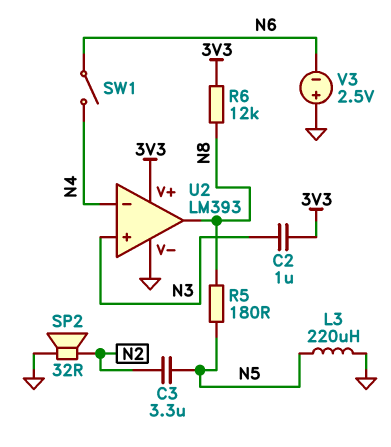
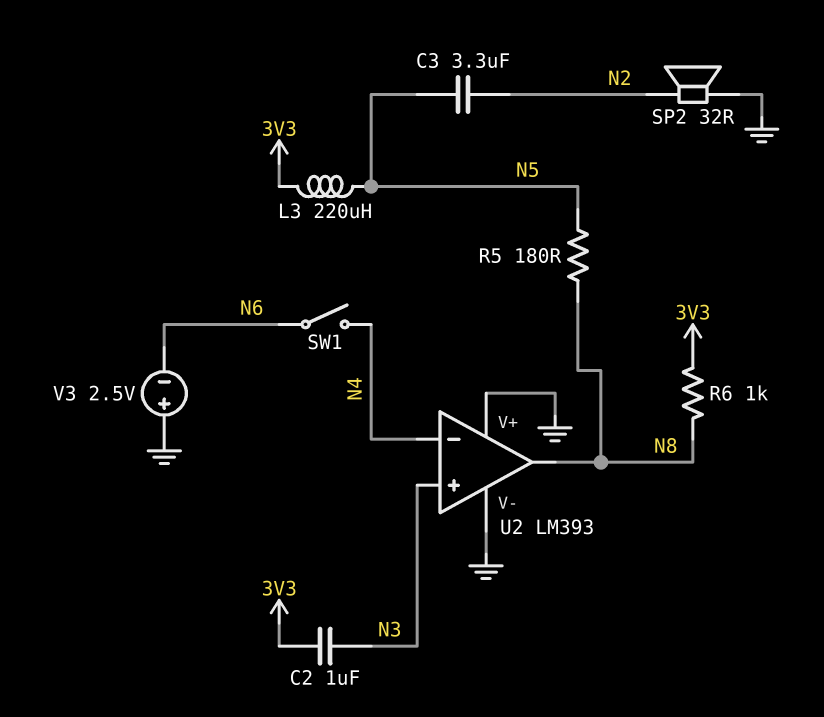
L3: 220uH (GND, N5) -> 220uH (3V3, N5)
R6: 12k (3V3, N8) -> 1k (3V3, N8)
U2 pin V+: 3V3 -> GND

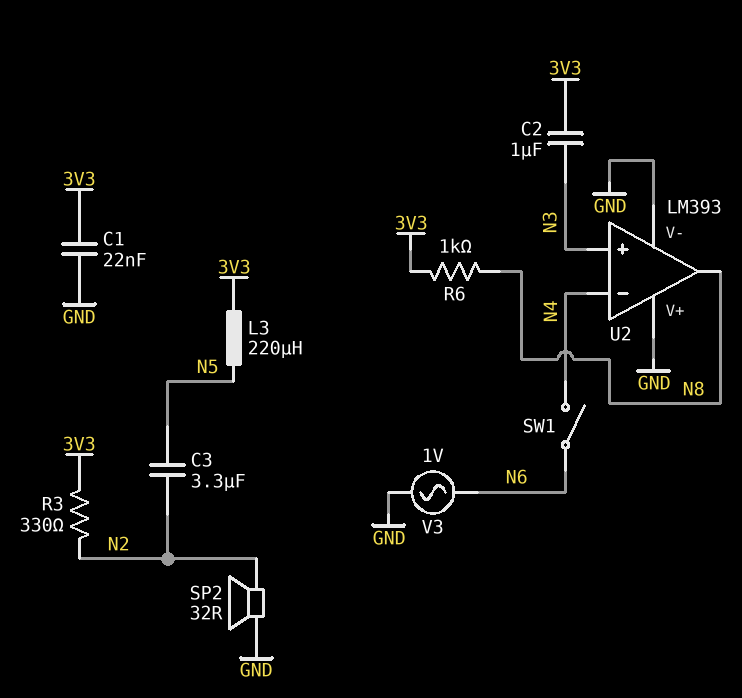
C1: none -> 22nF (3V3, GND)
R3: none -> 330 (3V3, N2)
R5: 180 (N5, N8) -> none
V3: 2.5V (plus GND, minus N6) -> AC 1V (GND, N6)

